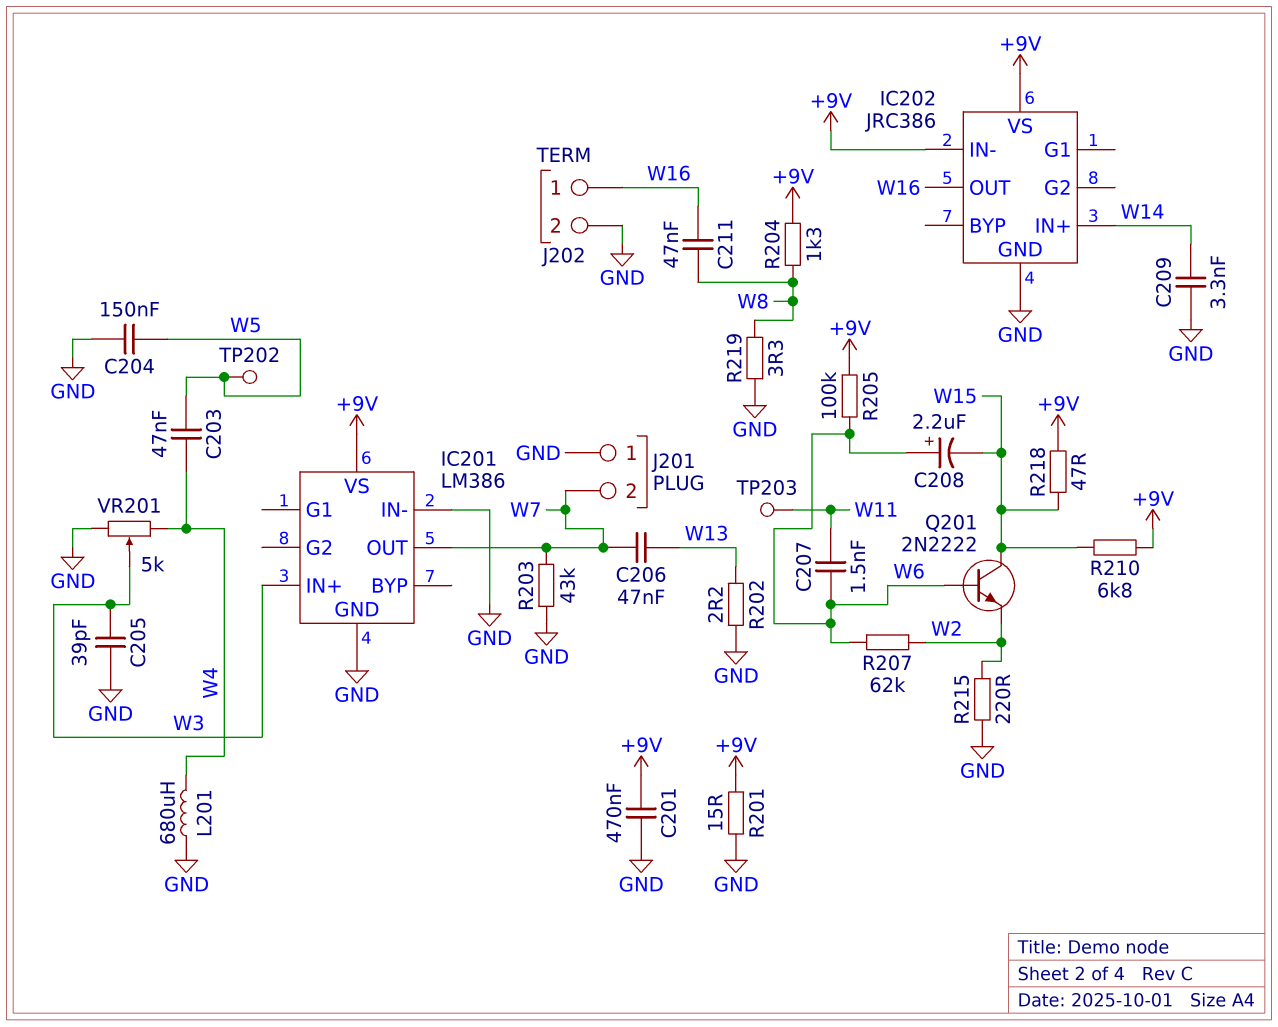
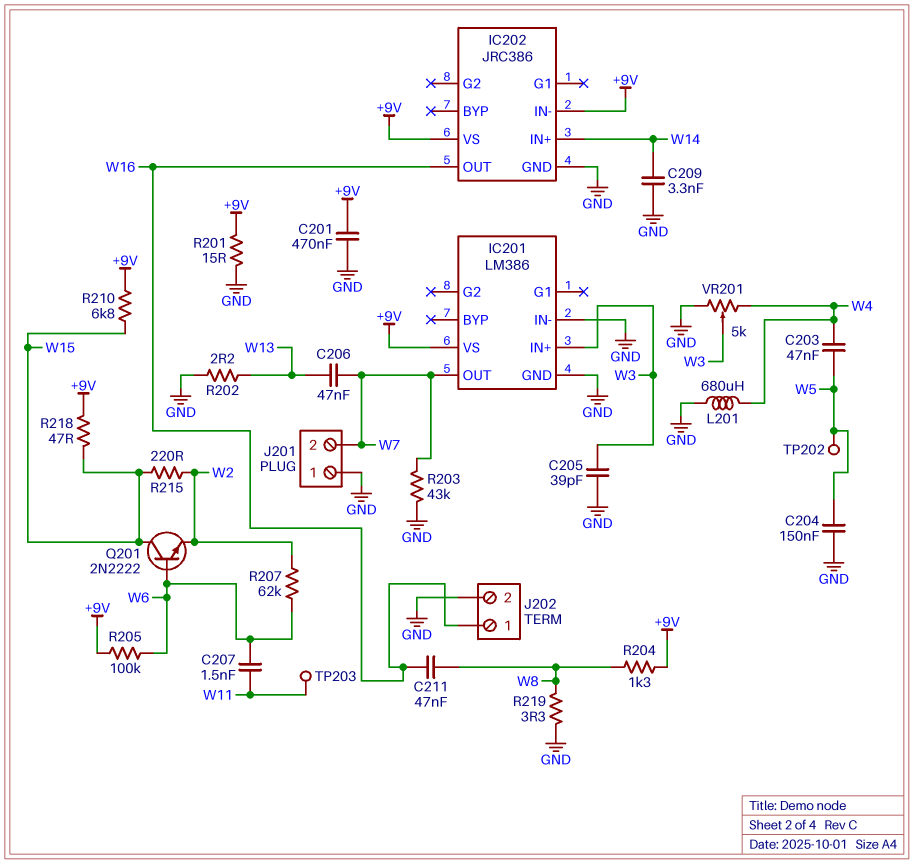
C208: 2.2uF (plus W6, minus W15) -> none
R215: 220 (GND, W2) -> 220 (W2, W15)

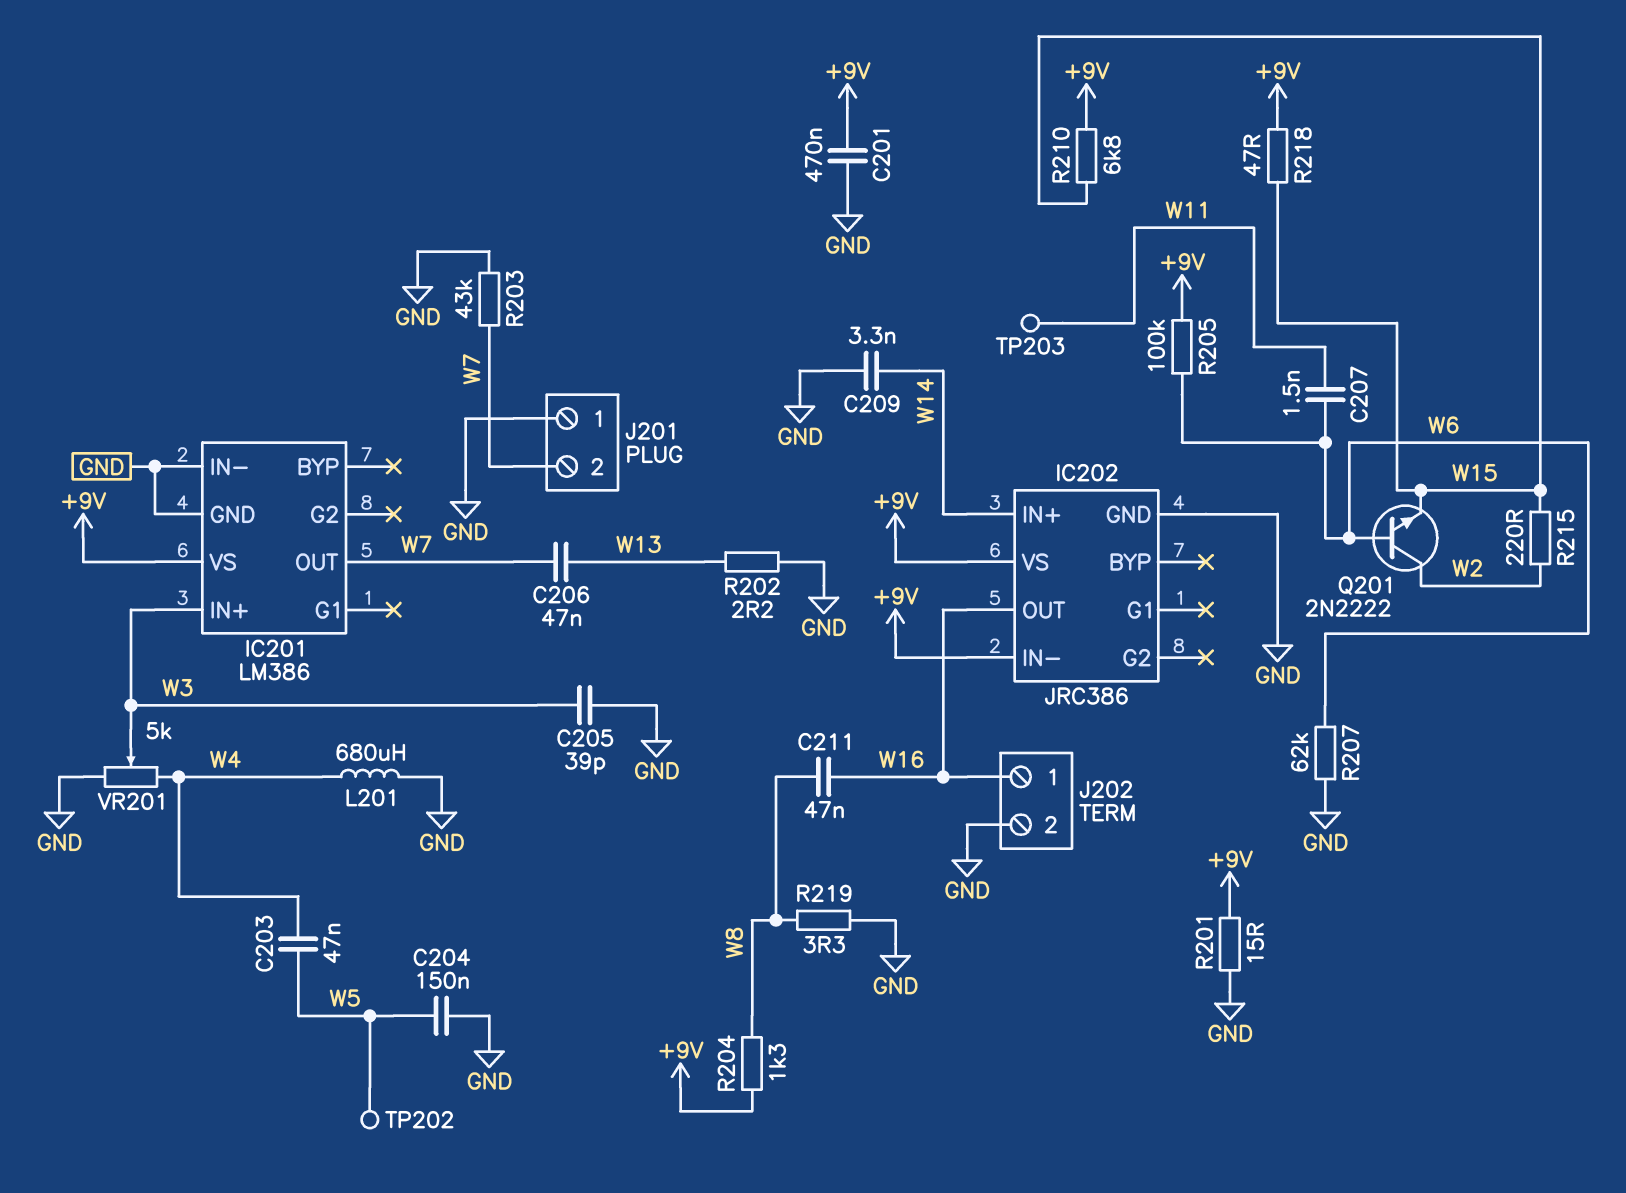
Q201: NPN 2N2222 (B W6, C W15, E W2) -> NPN 2N2222 (B W6, C W2, E W15)
R207: 62k (W2, W6) -> 62k (GND, W6)

